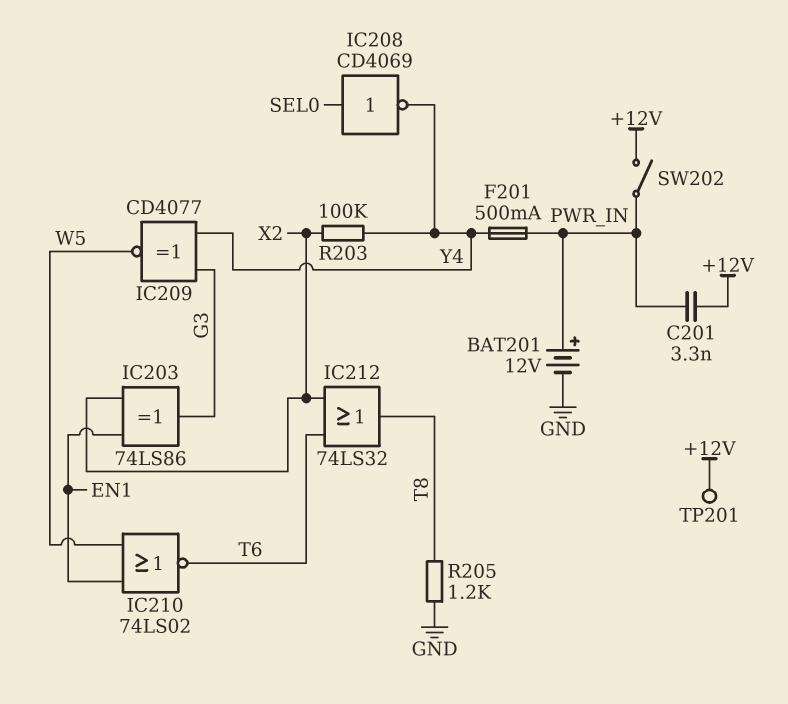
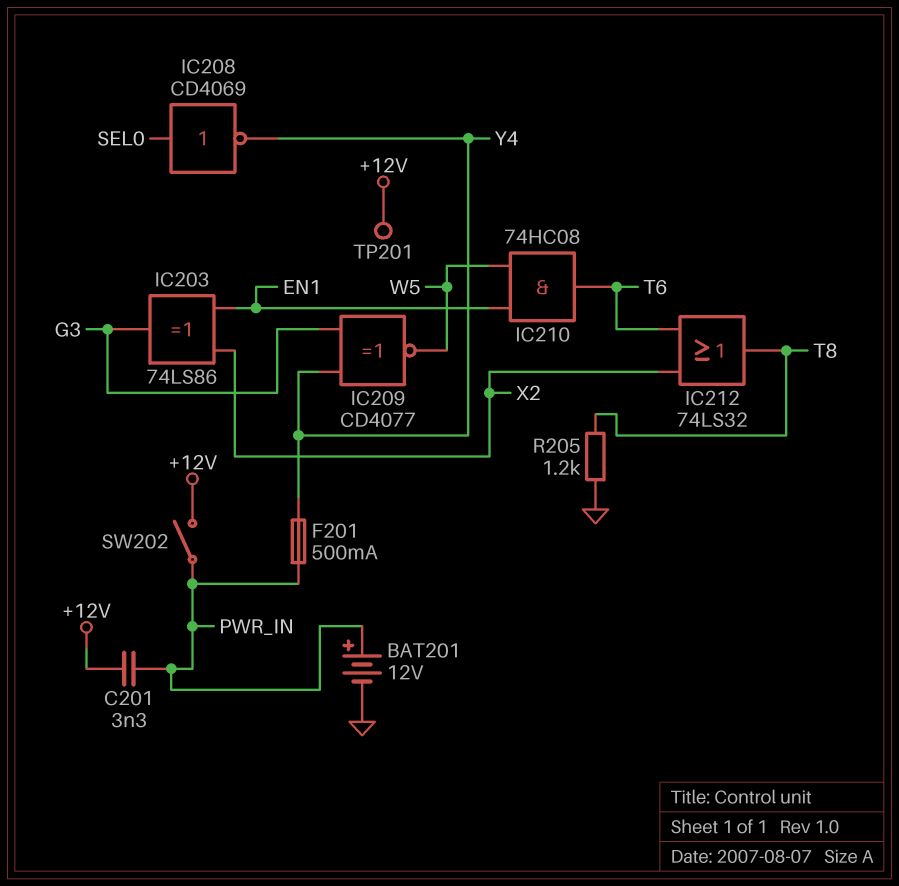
IC210: NOR 74LS02 (in EN1, in W5, out T6) -> AND 74HC08 (in EN1, in W5, out T6)
R203: 100k (X2, Y4) -> none

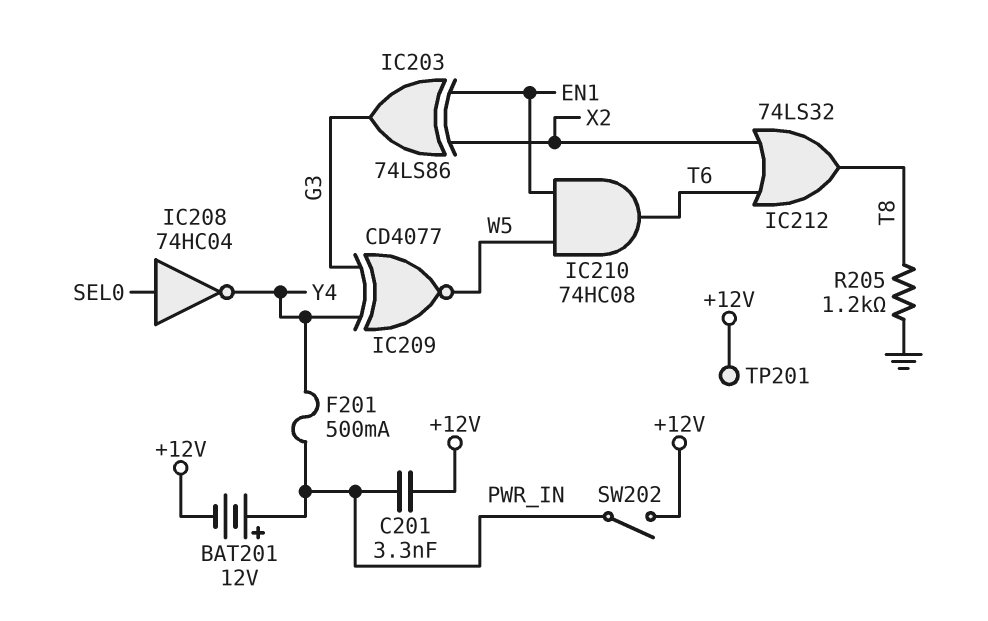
BAT201: 12V (plus PWR_IN, minus GND) -> 12V (plus PWR_IN, minus +12V)
IC208: NOT CD4069 (in SEL0, out Y4) -> NOT 74HC04 (in SEL0, out Y4)

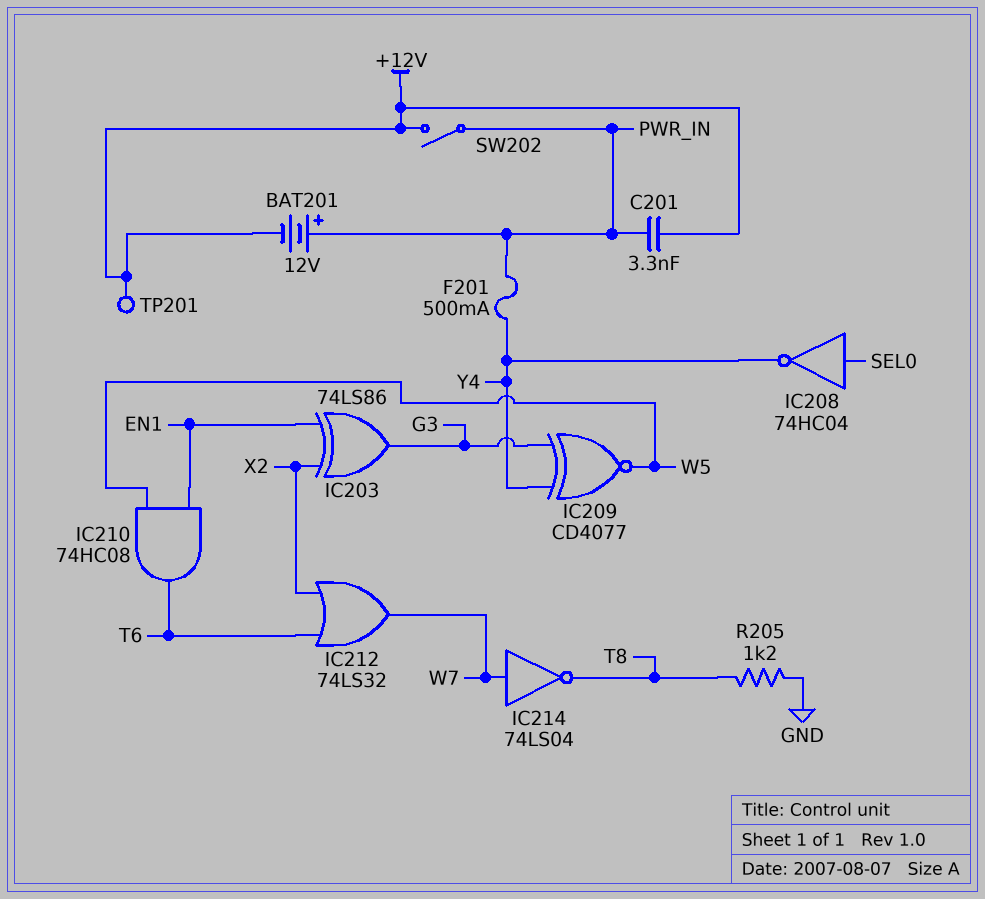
IC212: OR 74LS32 (in T6, in X2, out T8) -> OR 74LS32 (in T6, in X2, out W7)
IC214: none -> NOT 74LS04 (in W7, out T8)

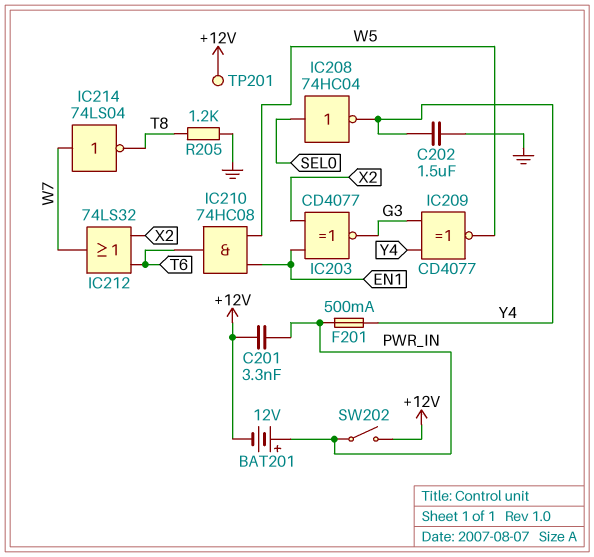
C202: none -> 1.5uF (GND, Y4)
IC203: XOR 74LS86 (in EN1, in X2, out G3) -> XNOR CD4077 (in EN1, in X2, out G3)

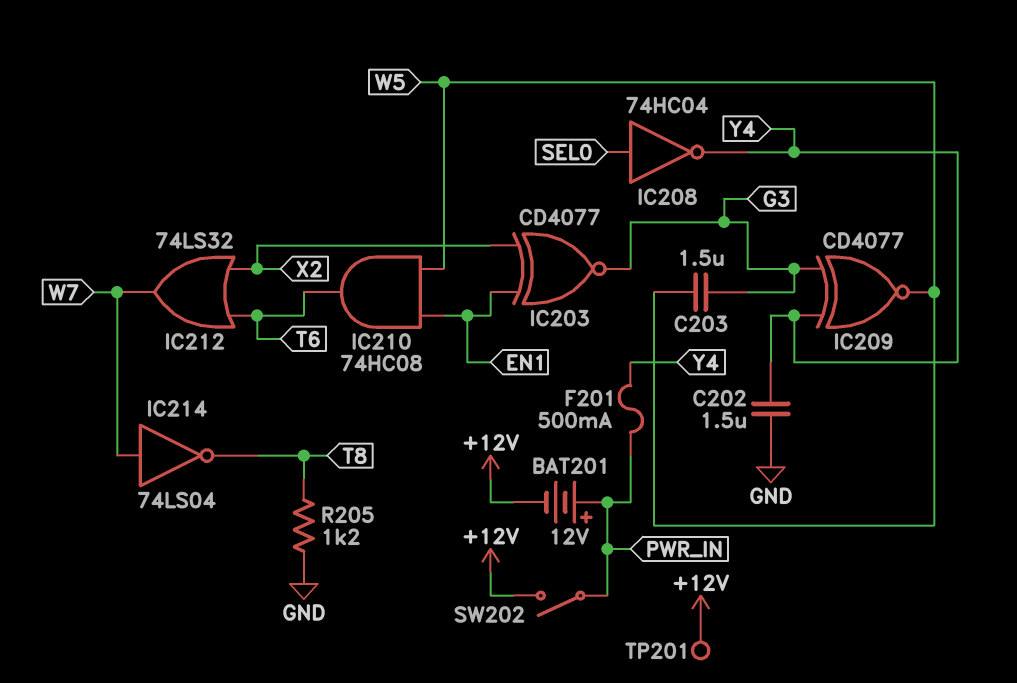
C201: 3.3nF (+12V, PWR_IN) -> none
C203: none -> 1.5uF (G3, W5)

